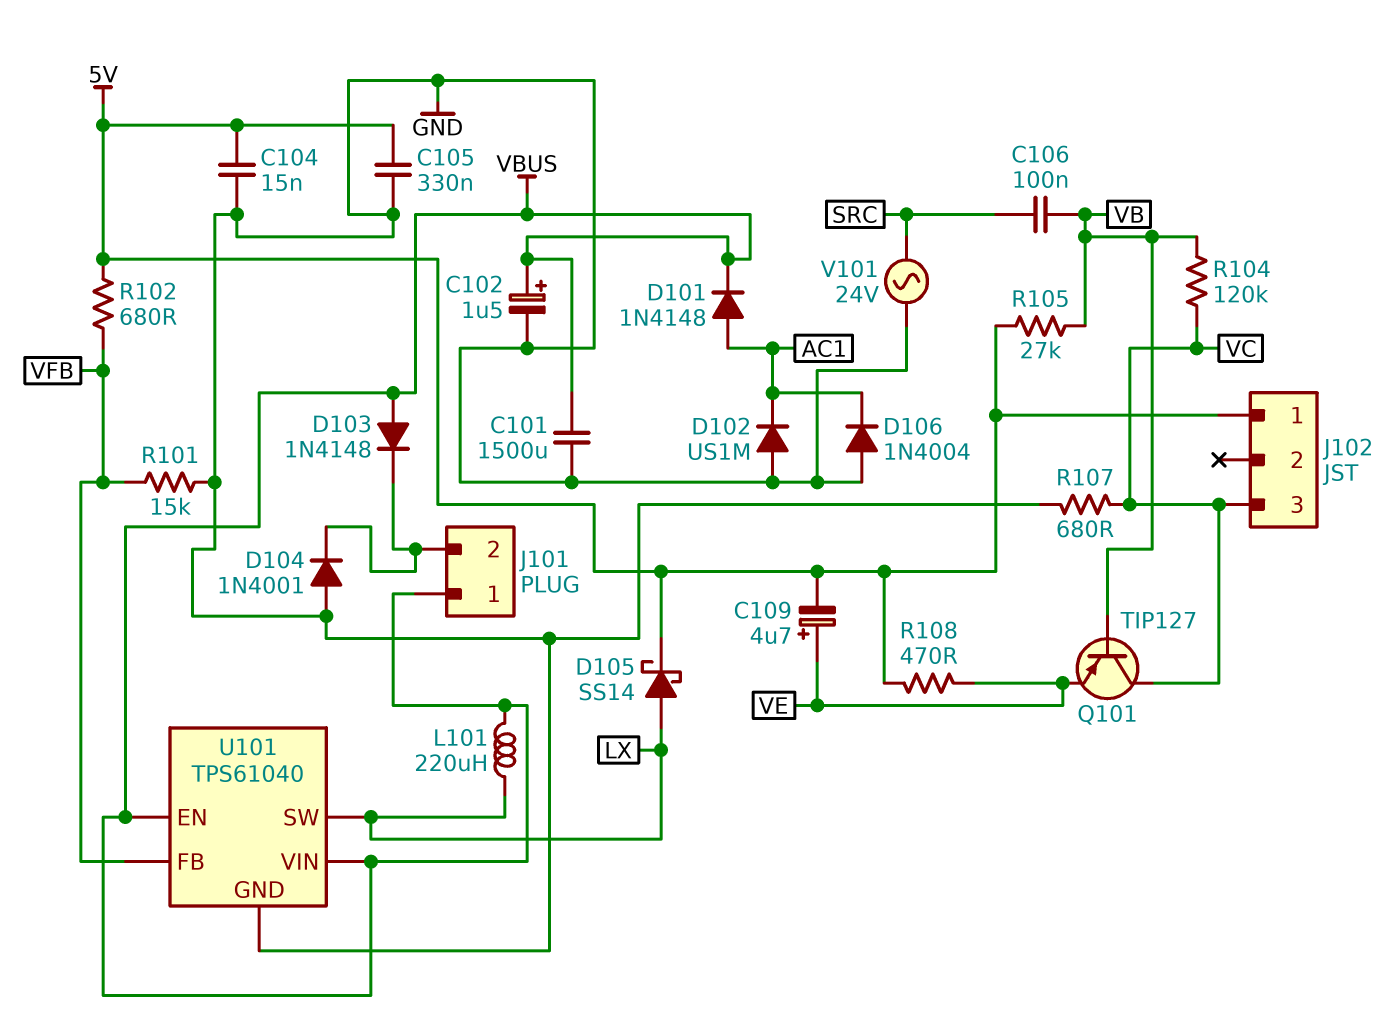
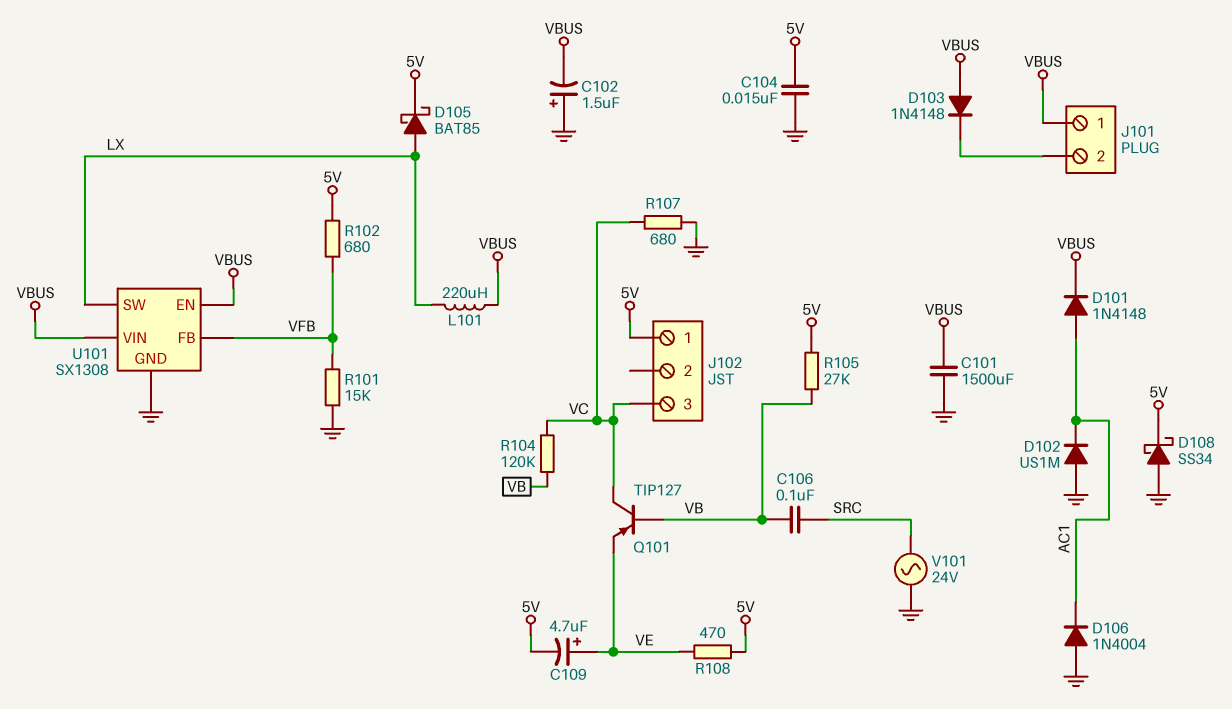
C102: 1.5uF (plus VBUS, minus GND) -> 1.5uF (plus GND, minus VBUS)
C105: 330nF (5V, GND) -> none
D104: diode 1N4001 (A GND, K J101/2) -> none
D105: schottky SS14 (A LX, K 5V) -> schottky BAT85 (A LX, K 5V)
D108: none -> schottky SS34 (A GND, K 5V)
U101: TPS61040 -> SX1308

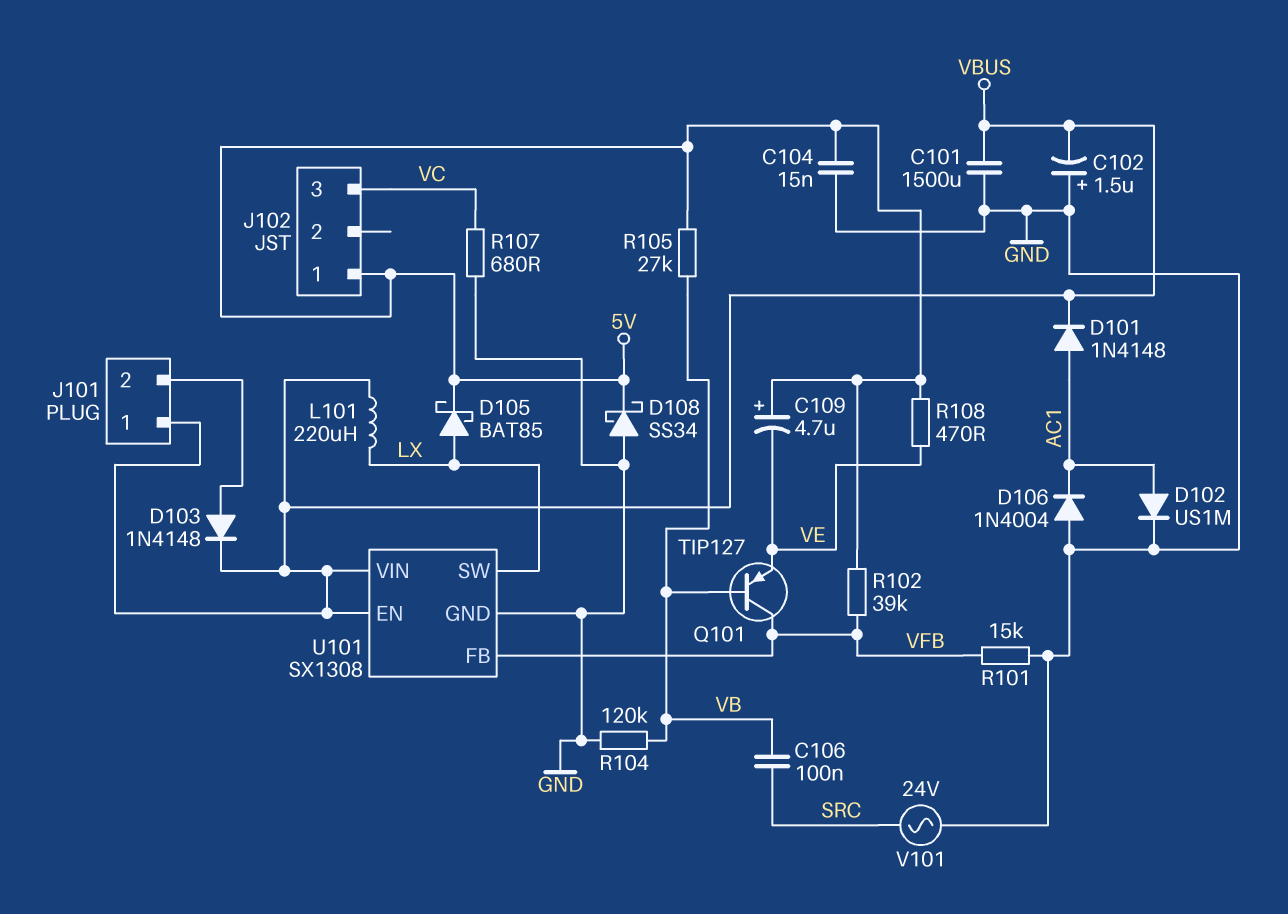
C109: 4.7uF (plus VE, minus 5V) -> 4.7uF (plus 5V, minus VE)
D102: diode US1M (A GND, K AC1) -> diode US1M (A AC1, K GND)
D103: diode 1N4148 (A VBUS, K J101/2) -> diode 1N4148 (A J101/2, K VBUS)
Q101: PNP TIP127 (B VB, C VC, E VE) -> PNP TIP127 (B VB, C VFB, E VE)
R102: 680 (5V, VFB) -> 39k (5V, VFB)
R104: 120k (VB, VC) -> 120k (GND, VB)

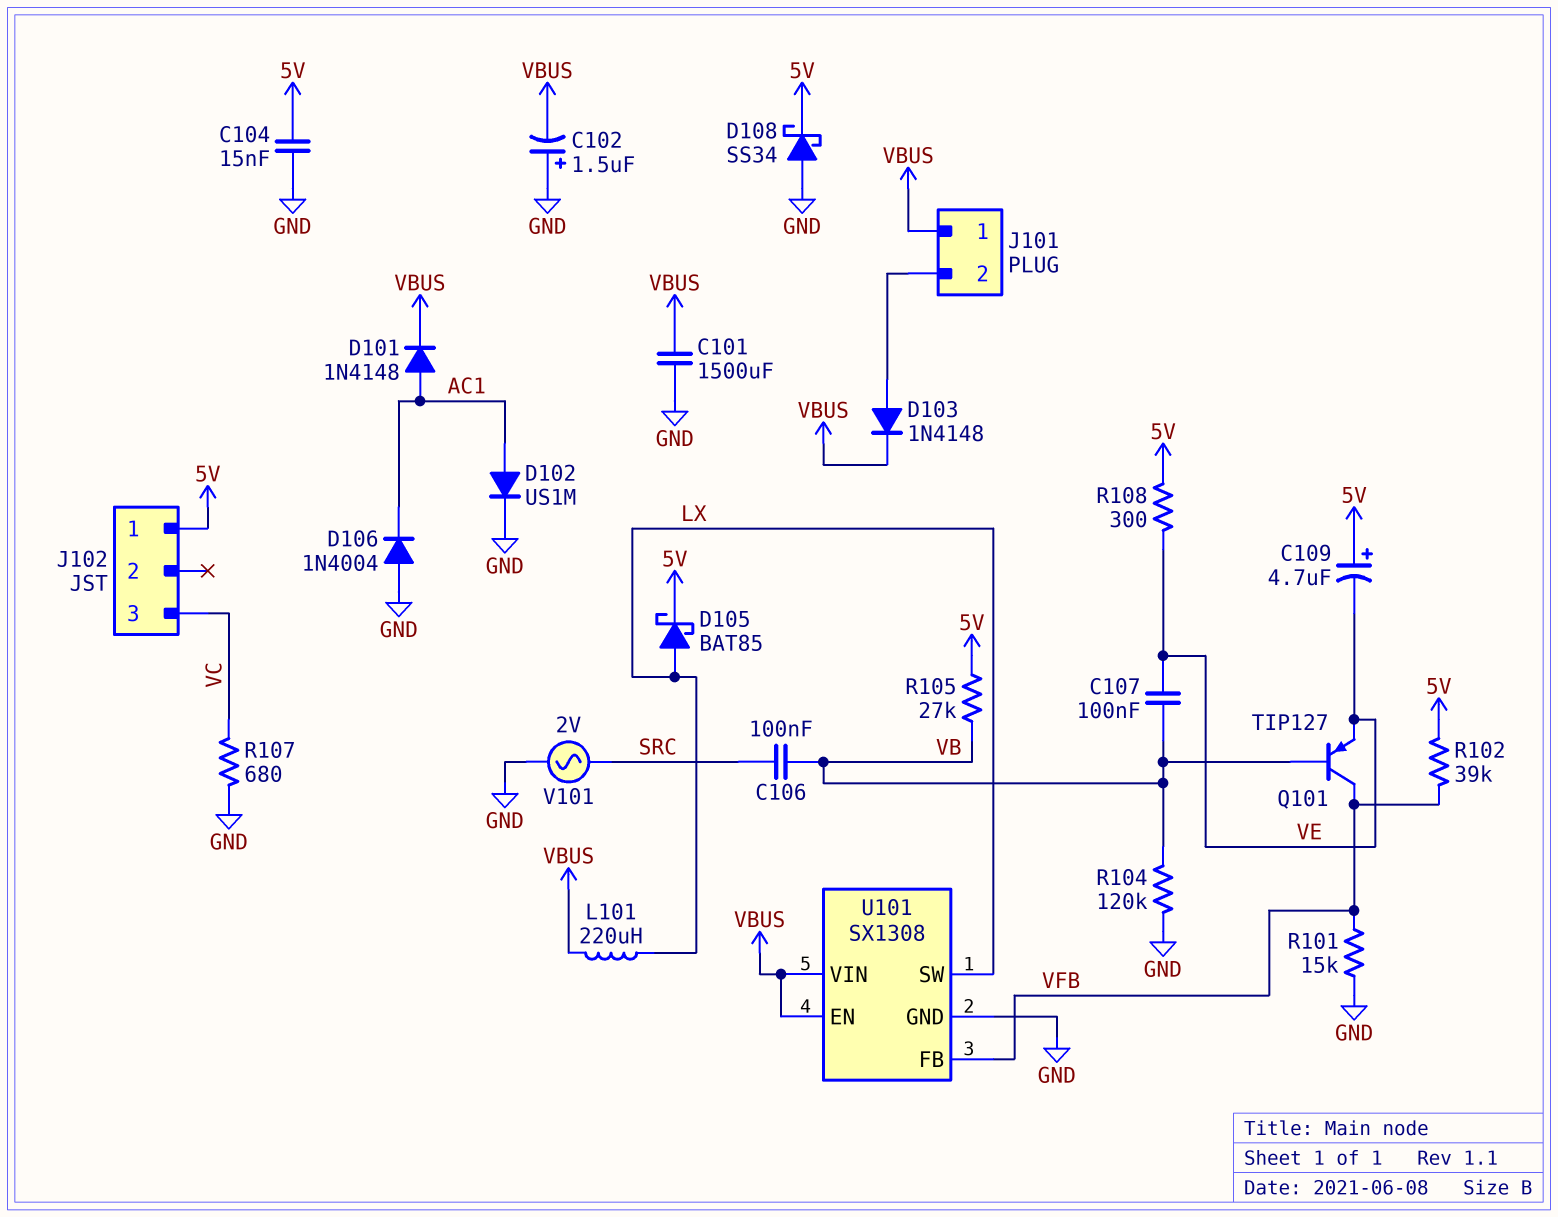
C107: none -> 100nF (VB, VE)
R108: 470 (5V, VE) -> 300 (5V, VE)
V101: AC 24V (GND, SRC) -> AC 2V (GND, SRC)

